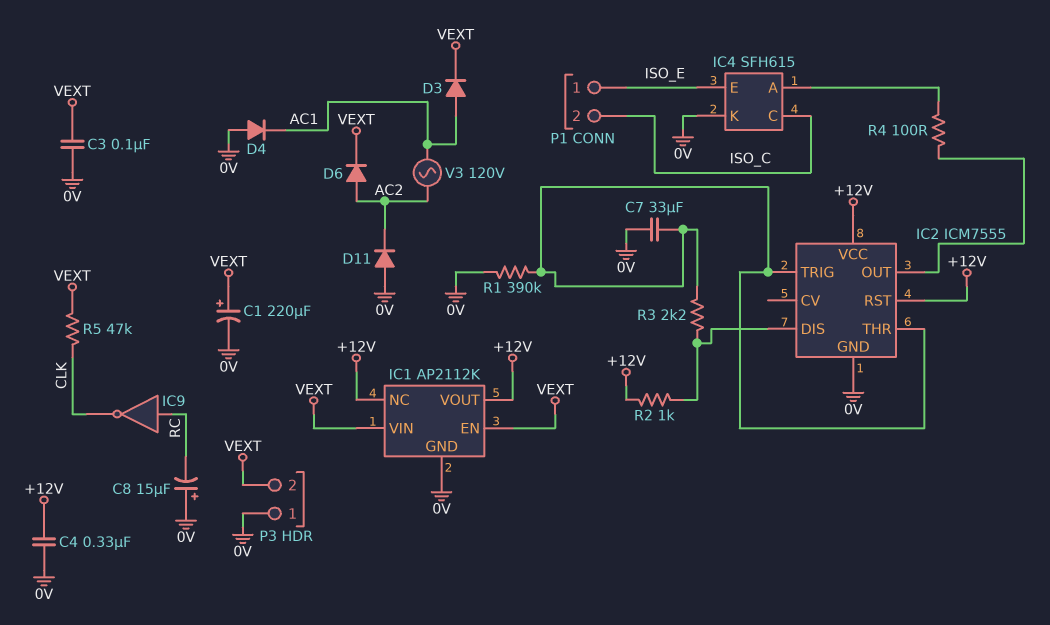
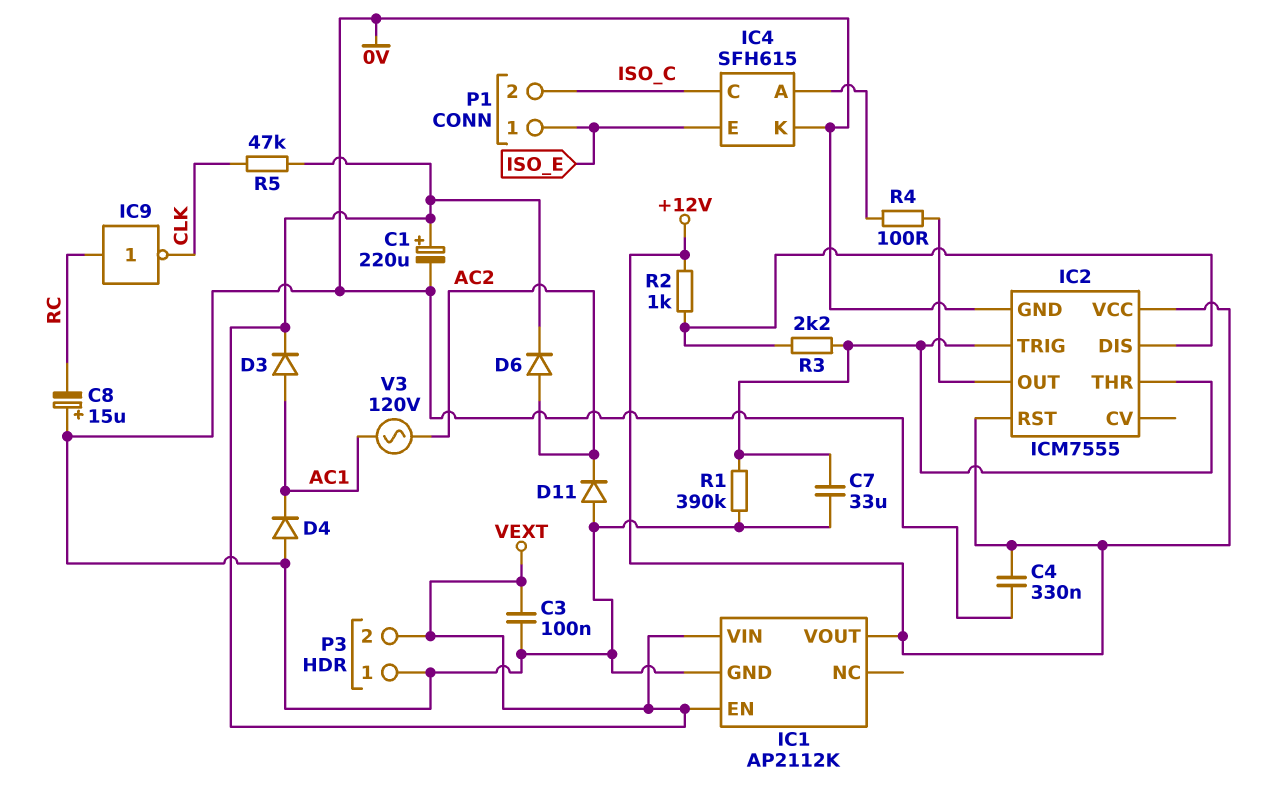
IC1 pin NC: +12V -> none

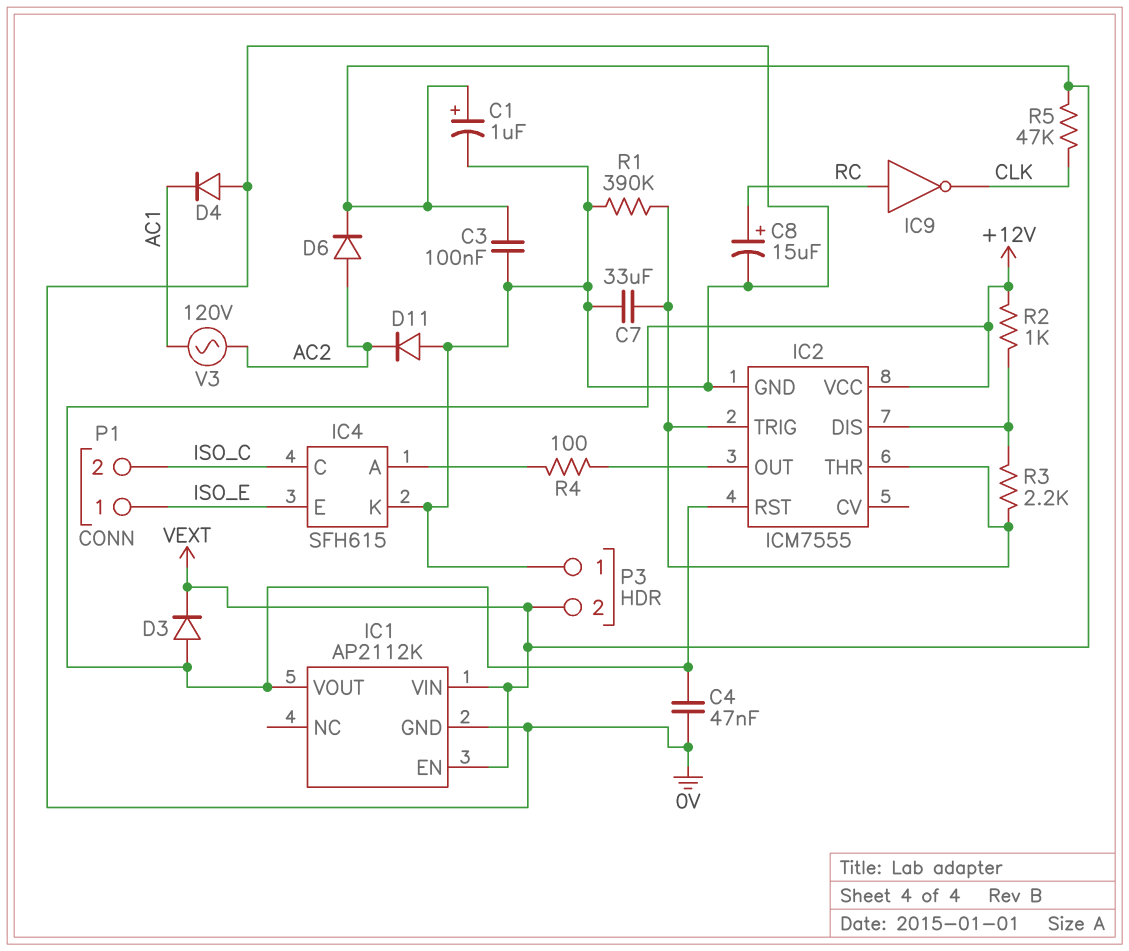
C1: 220uF (plus VEXT, minus 0V) -> 1uF (plus VEXT, minus 0V)
C4: 330nF (+12V, 0V) -> 47nF (+12V, 0V)
C8: 15uF (plus 0V, minus RC) -> 15uF (plus RC, minus 0V)
D3: diode (A AC1, K VEXT) -> diode (A +12V, K VEXT)

